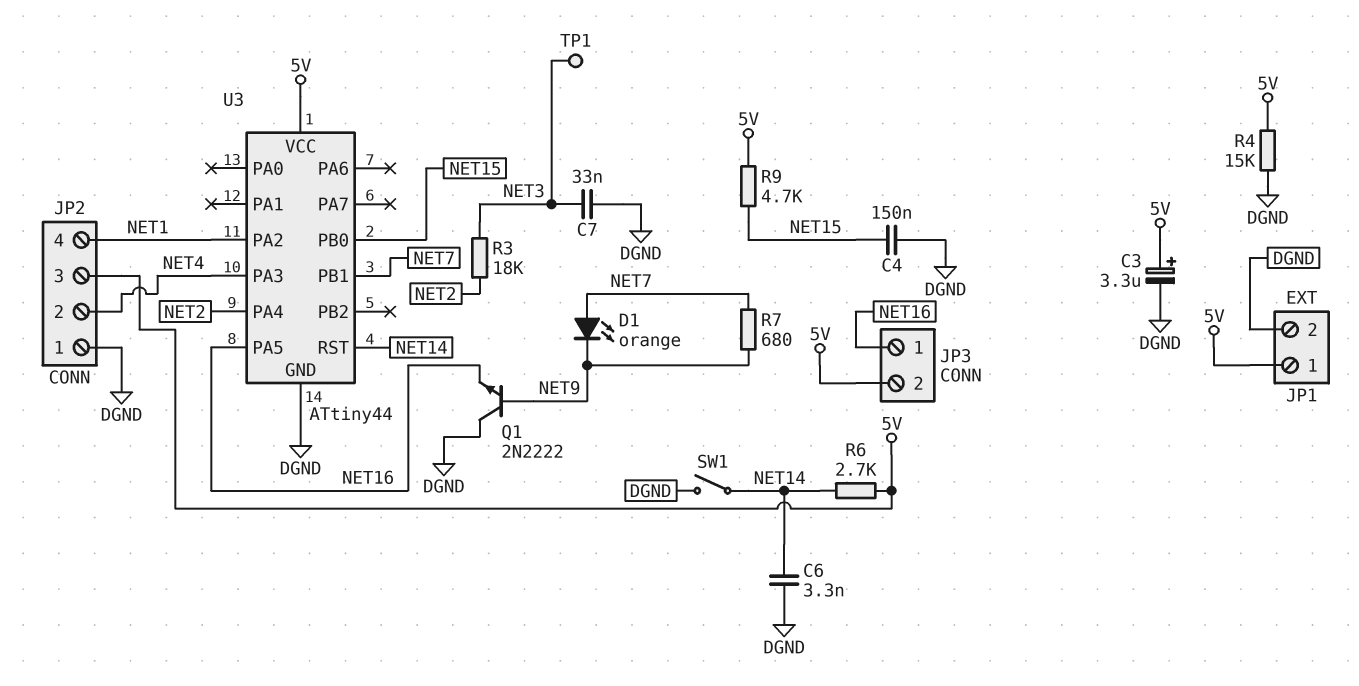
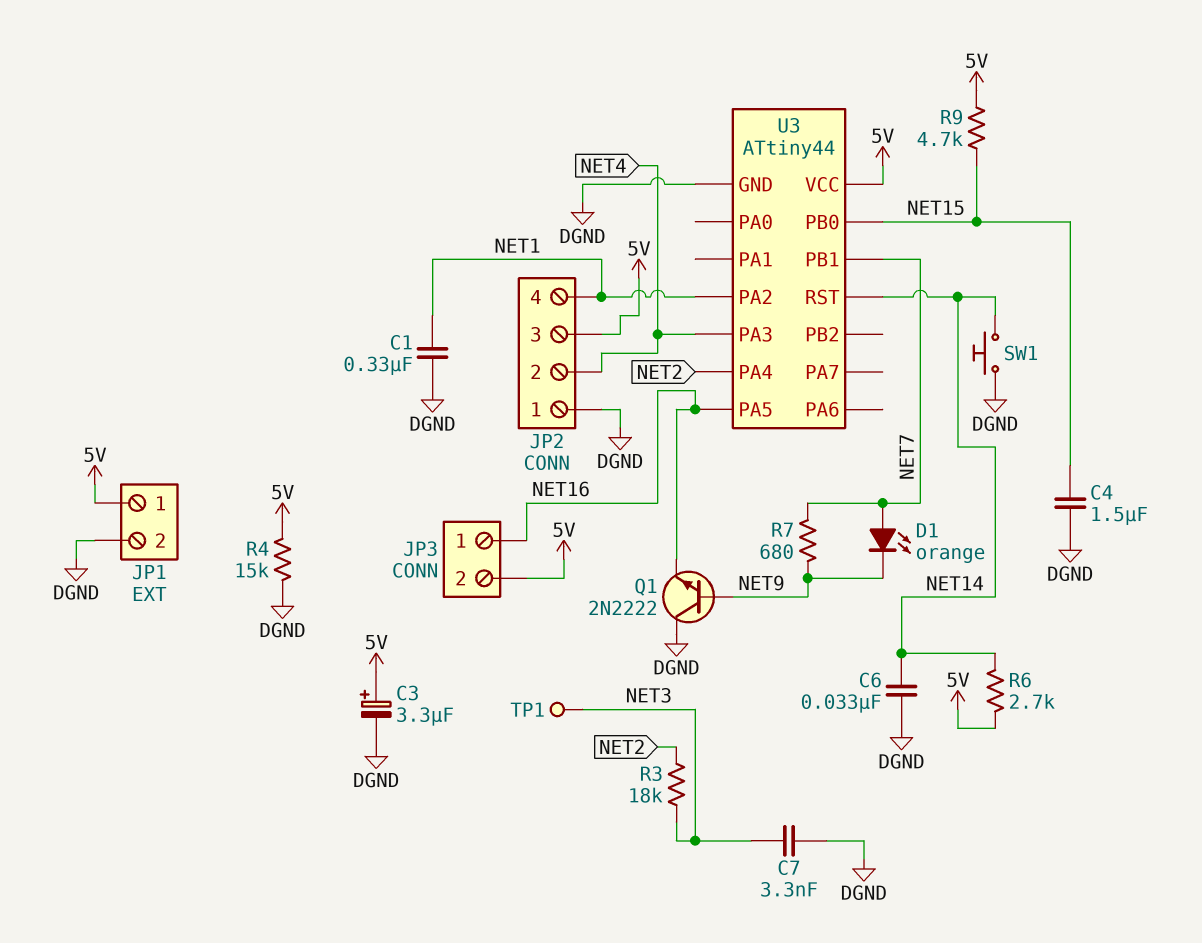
C1: none -> 330nF (DGND, NET1)
C4: 150nF (DGND, NET15) -> 1.5uF (DGND, NET15)
C6: 3.3nF (DGND, NET14) -> 33nF (DGND, NET14)
C7: 33nF (DGND, NET3) -> 3.3nF (DGND, NET3)
SW1: switch (DGND, NET14) -> button (DGND, NET14)

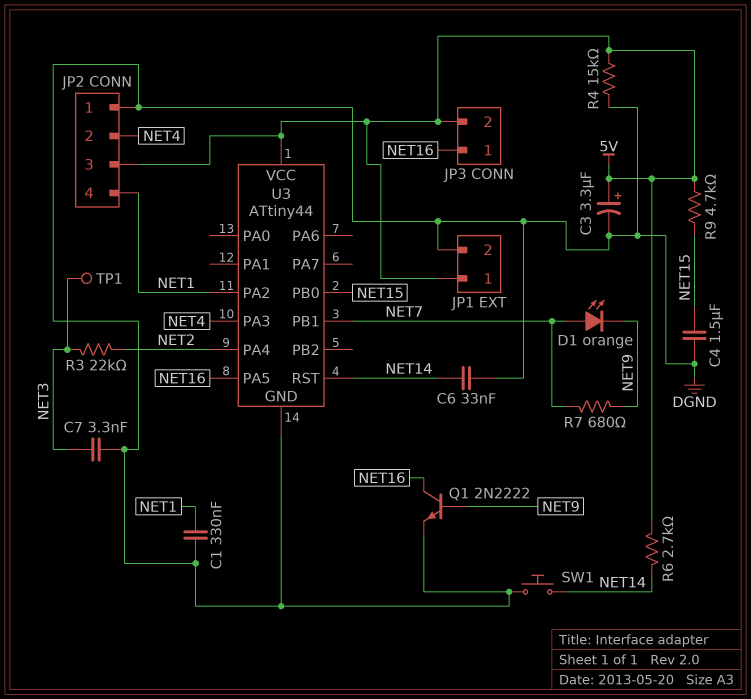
Q1: NPN 2N2222 (B NET9, C DGND, E NET16) -> NPN 2N2222 (B NET9, C NET16, E DGND)
R3: 18k (NET2, NET3) -> 22k (NET2, NET3)

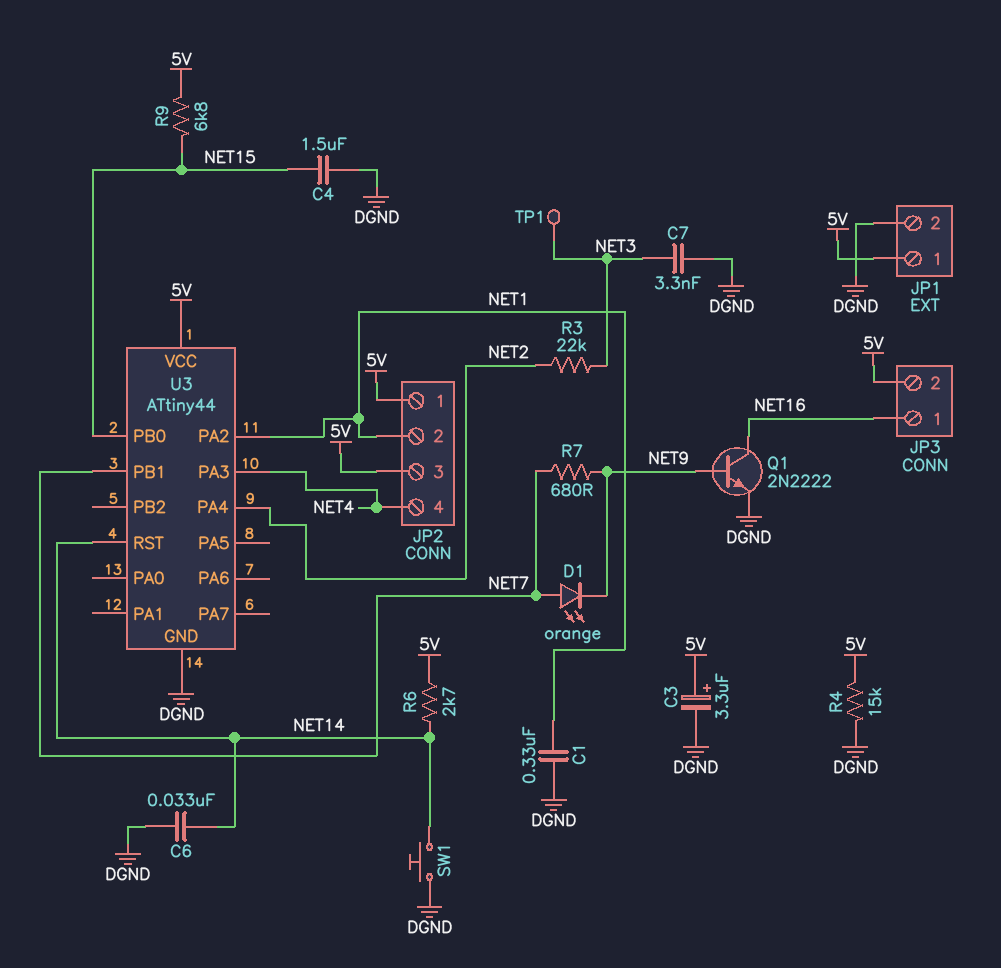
JP2 pin 1: DGND -> 5V
JP2 pin 2: NET4 -> NET1
JP2 pin 4: NET1 -> NET4
R9: 4.7k (5V, NET15) -> 6.8k (5V, NET15)
U3 pin PA5: NET16 -> none

